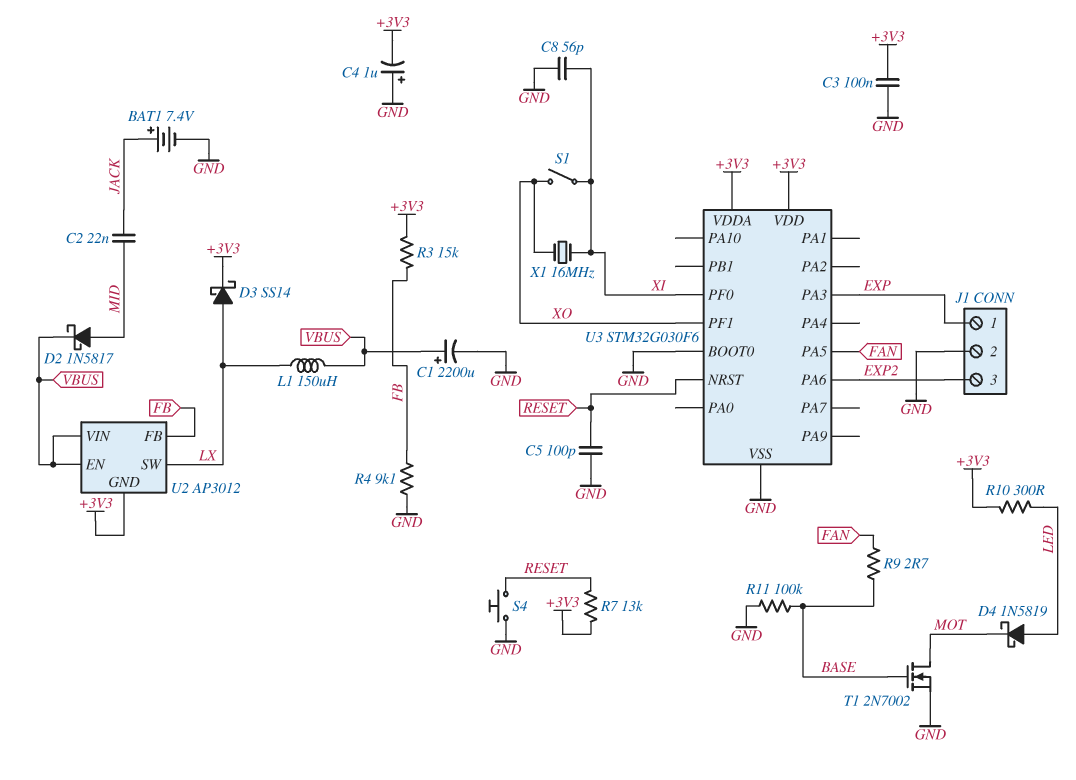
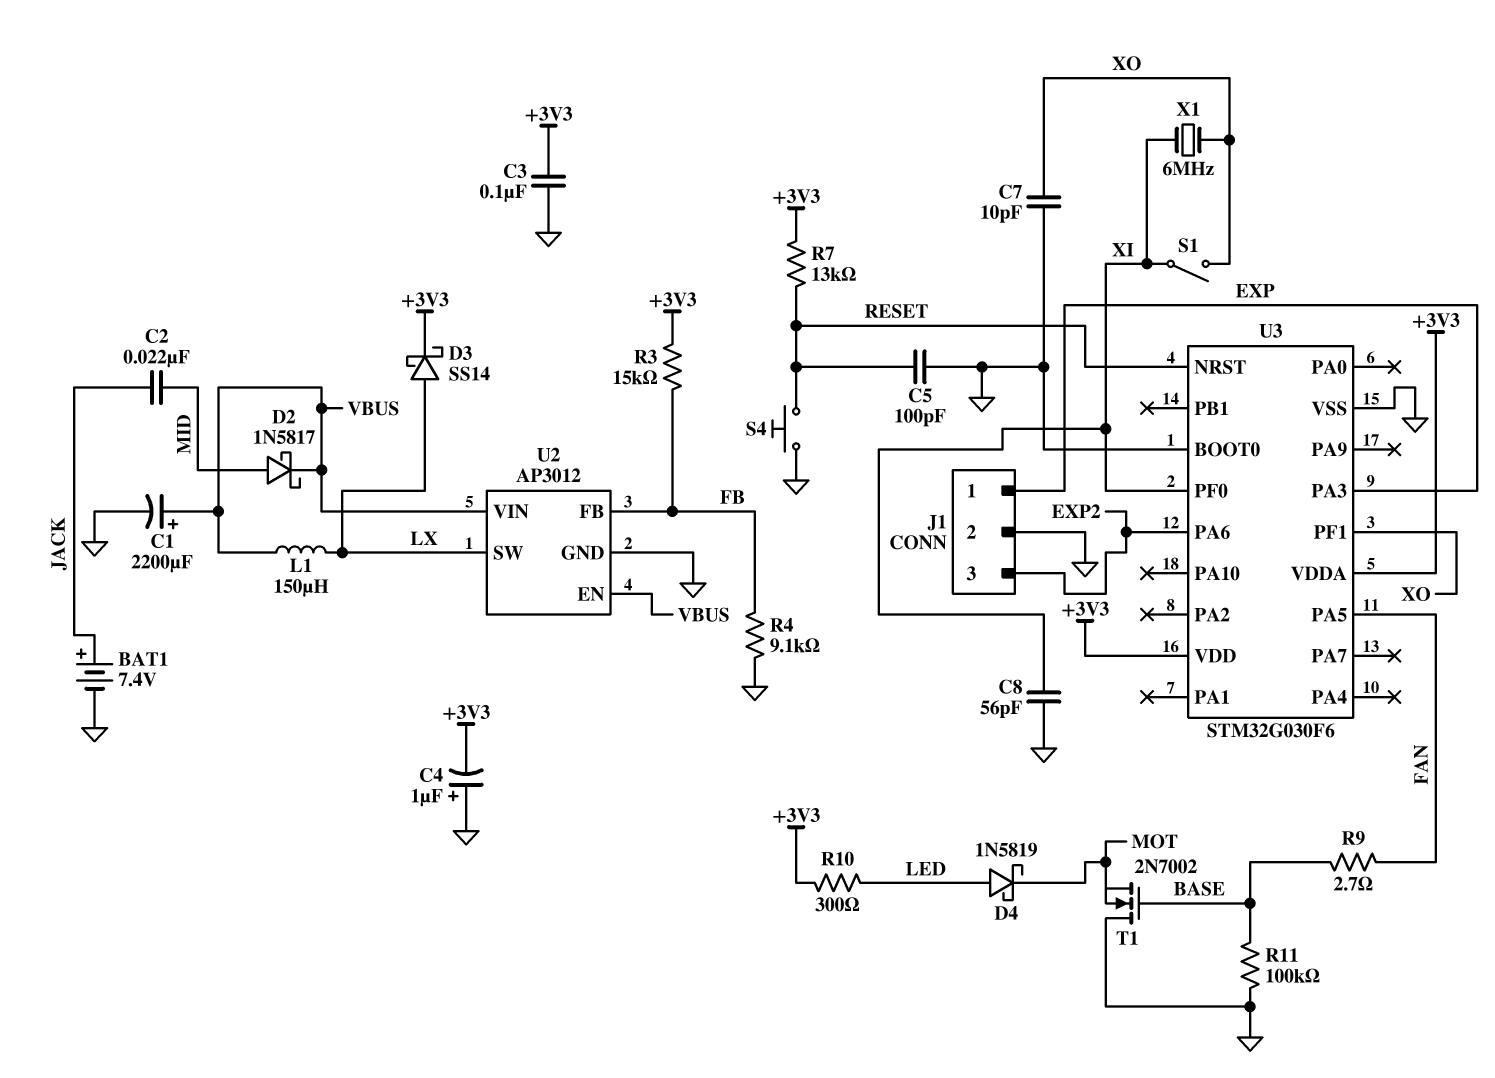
C7: none -> 10pF (GND, XO)
T1: NMOS 2N7002 (G BASE, D MOT, S GND) -> NMOS 2N7002 (G BASE, D GND, S MOT)
U2 pin GND: +3V3 -> GND
X1: 16MHz (XI, XO) -> 6MHz (XI, XO)

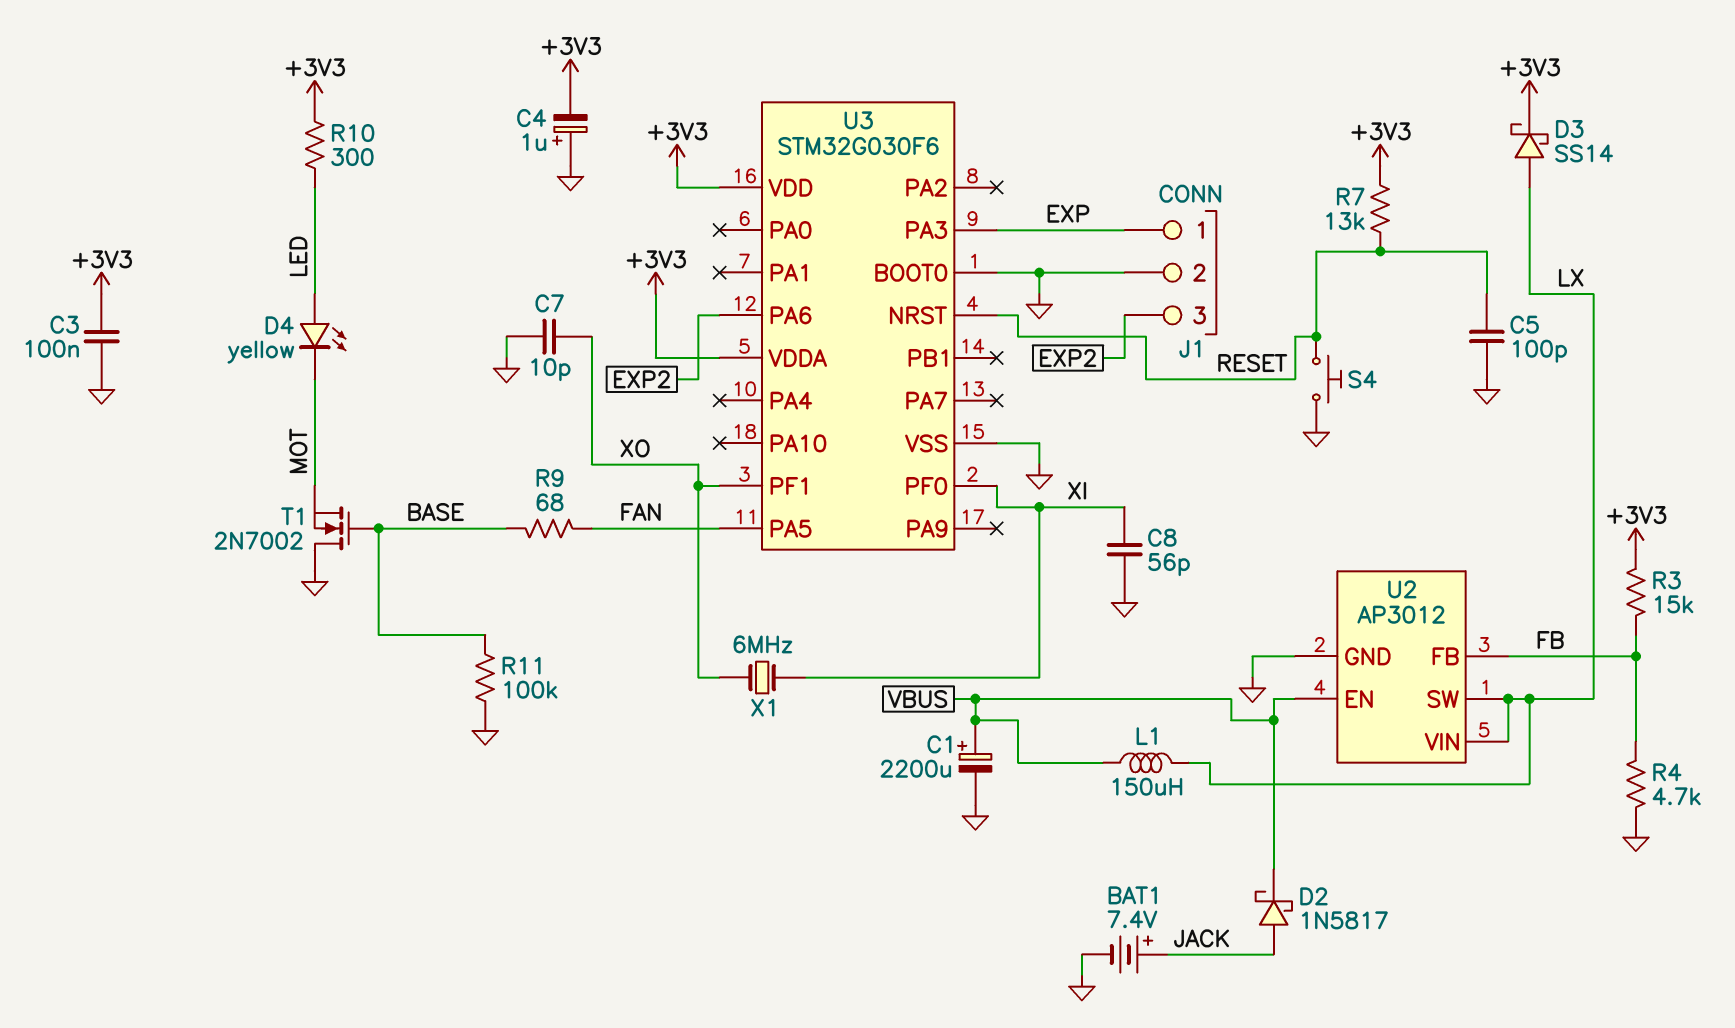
C2: 22nF (JACK, MID) -> none
D2: schottky 1N5817 (A MID, K VBUS) -> schottky 1N5817 (A JACK, K VBUS)
D4: schottky 1N5819 (A LED, K MOT) -> LED yellow (A LED, K MOT)
R4: 9.1k (FB, GND) -> 4.7k (FB, GND)
R9: 2.7 (BASE, FAN) -> 68 (BASE, FAN)
S1: switch (XI, XO) -> none
U2 pin VIN: VBUS -> LX

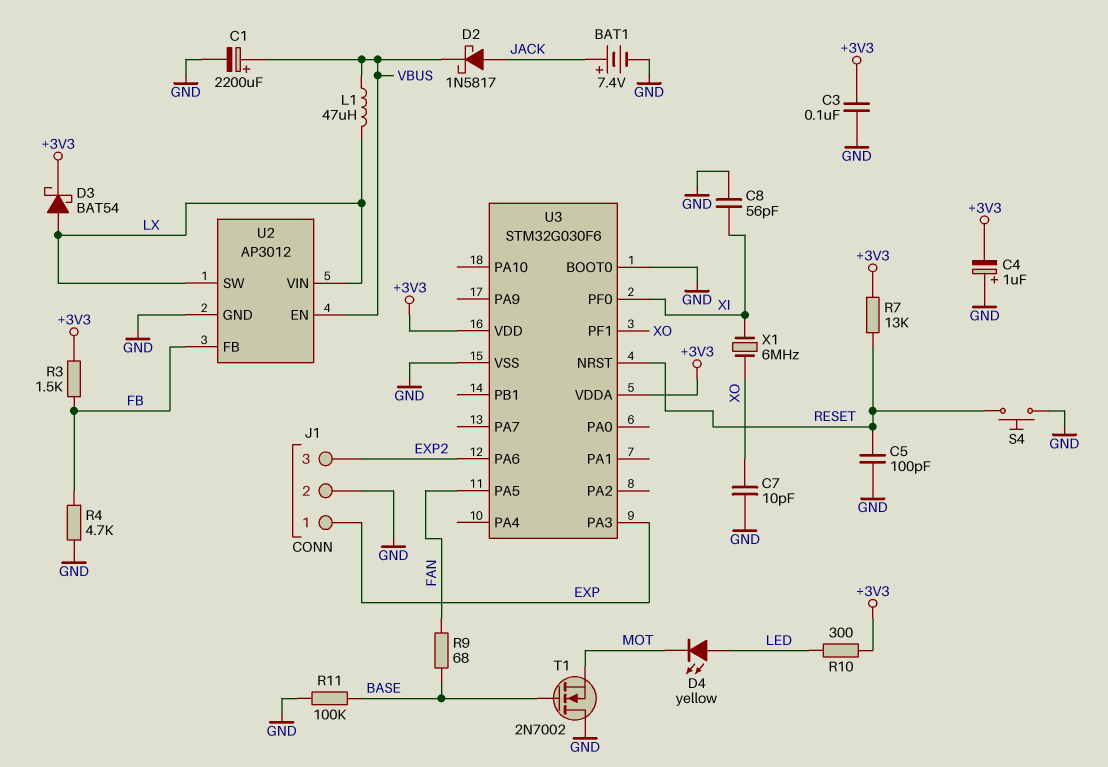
D3: schottky SS14 (A LX, K +3V3) -> schottky BAT54 (A LX, K +3V3)
L1: 150uH (LX, VBUS) -> 47uH (LX, VBUS)
R3: 15k (+3V3, FB) -> 1.5k (+3V3, FB)

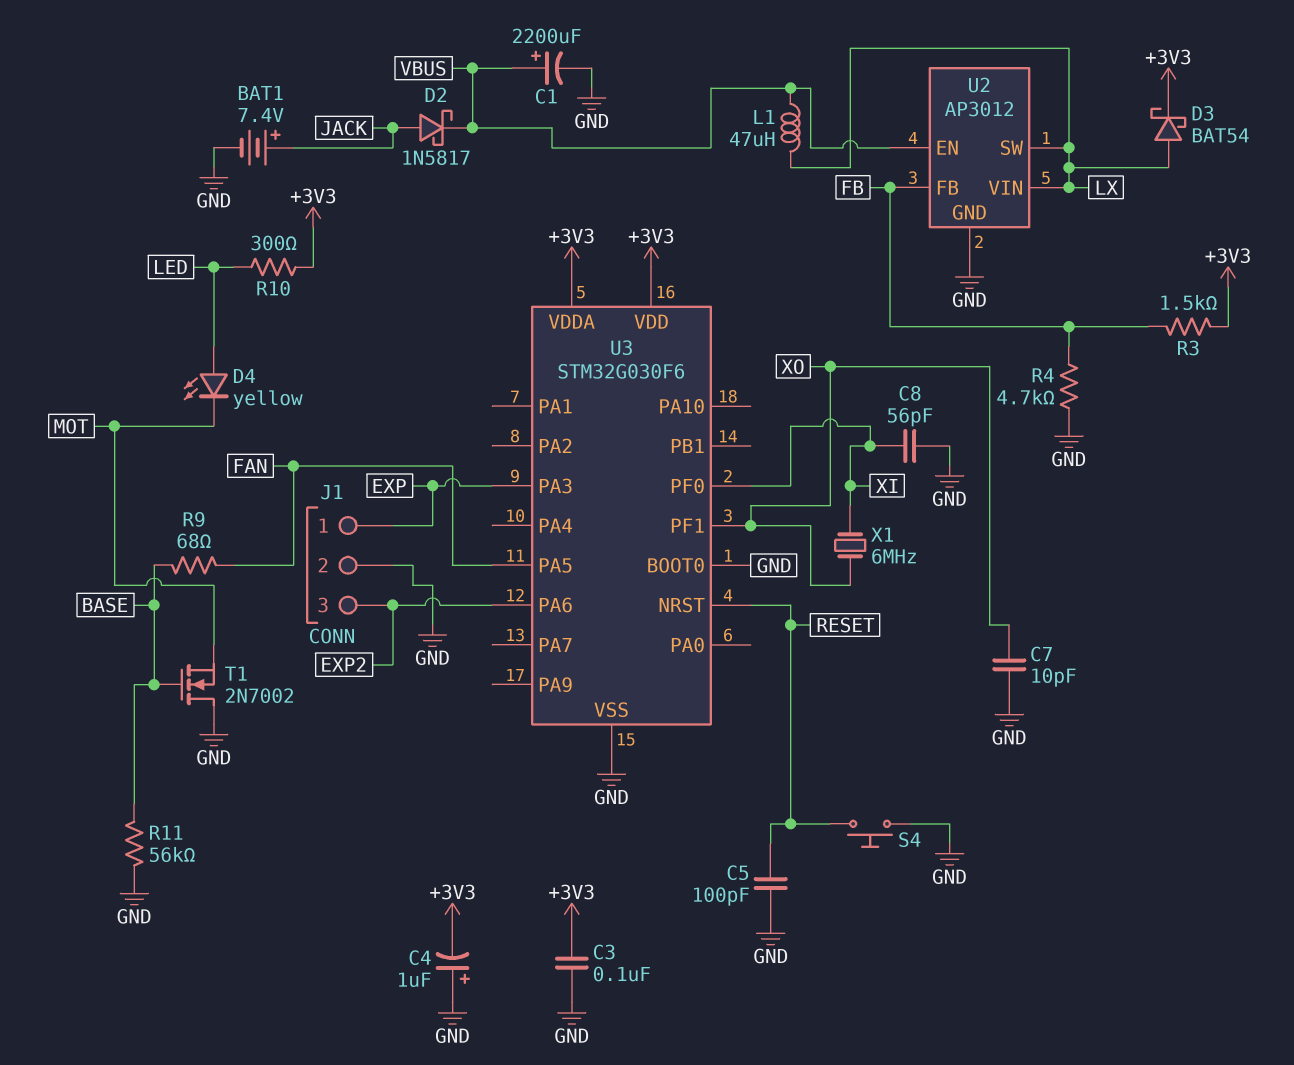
R7: 13k (+3V3, RESET) -> none
R11: 100k (BASE, GND) -> 56k (BASE, GND)

